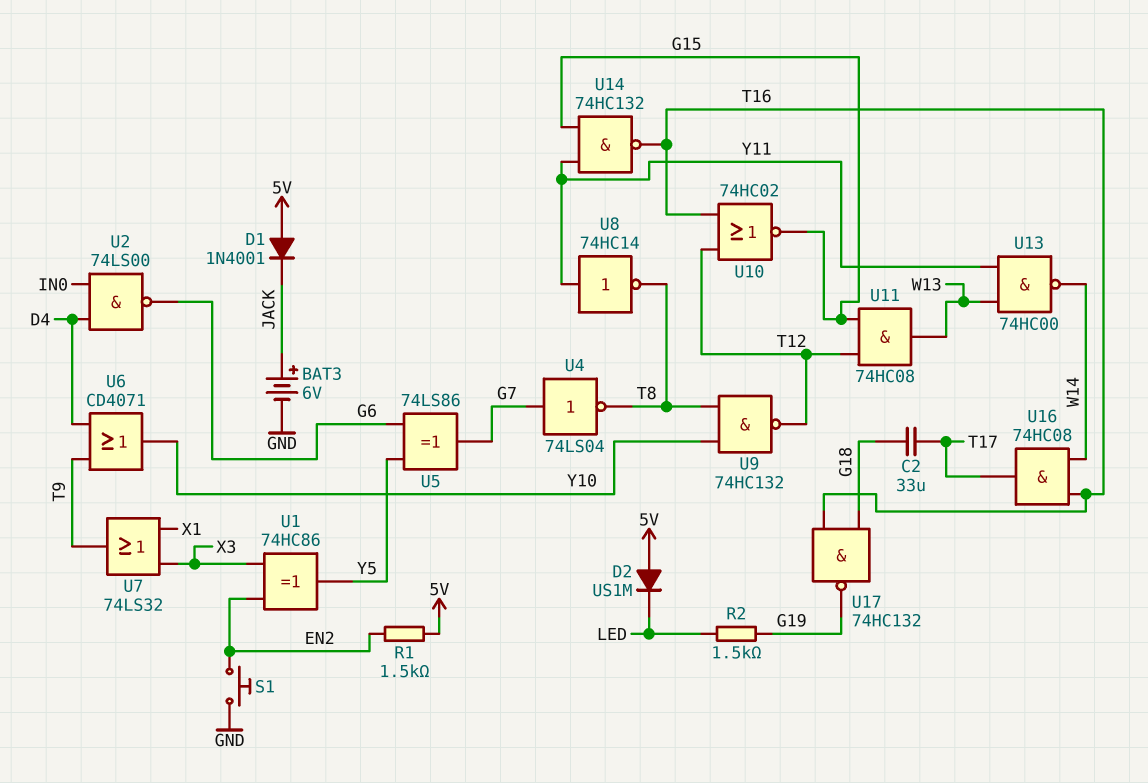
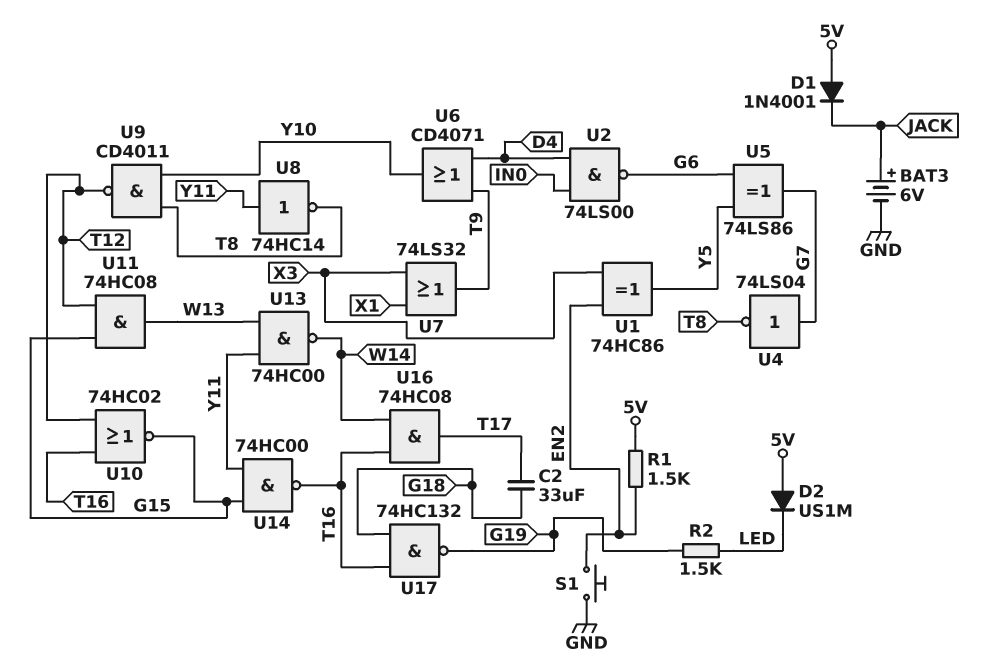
U9: NAND 74HC132 (in T8, in Y10, out T12) -> NAND CD4011 (in T8, in Y10, out T12)
U14: NAND 74HC132 (in G15, in Y11, out T16) -> NAND 74HC00 (in G15, in Y11, out T16)

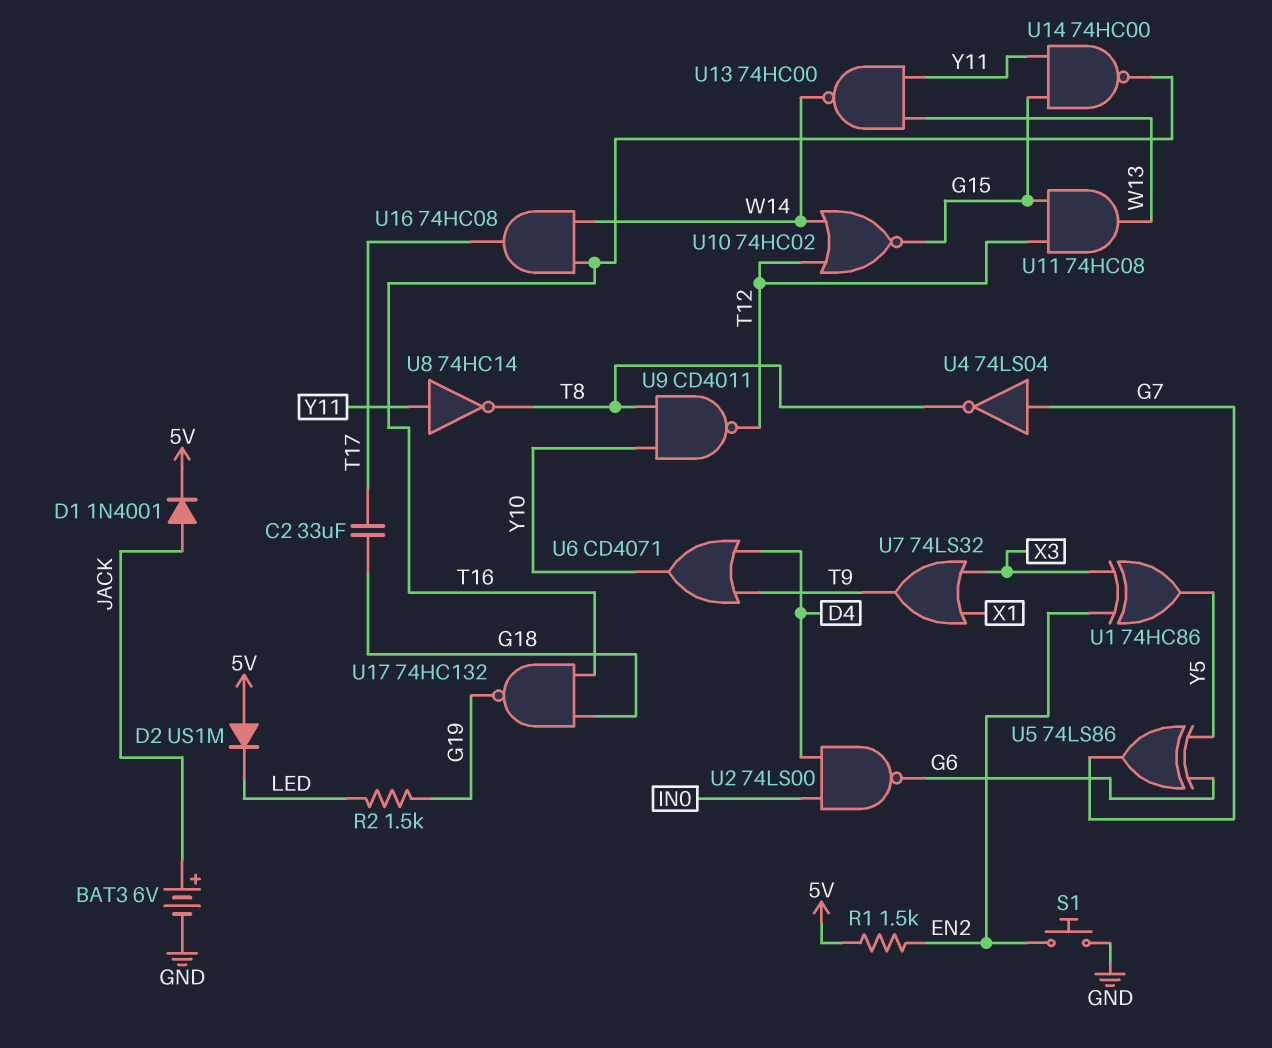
D1: diode 1N4001 (A 5V, K JACK) -> diode 1N4001 (A JACK, K 5V)
U10: NOR 74HC02 (in T12, in T16, out G15) -> NOR 74HC02 (in T12, in W14, out G15)

